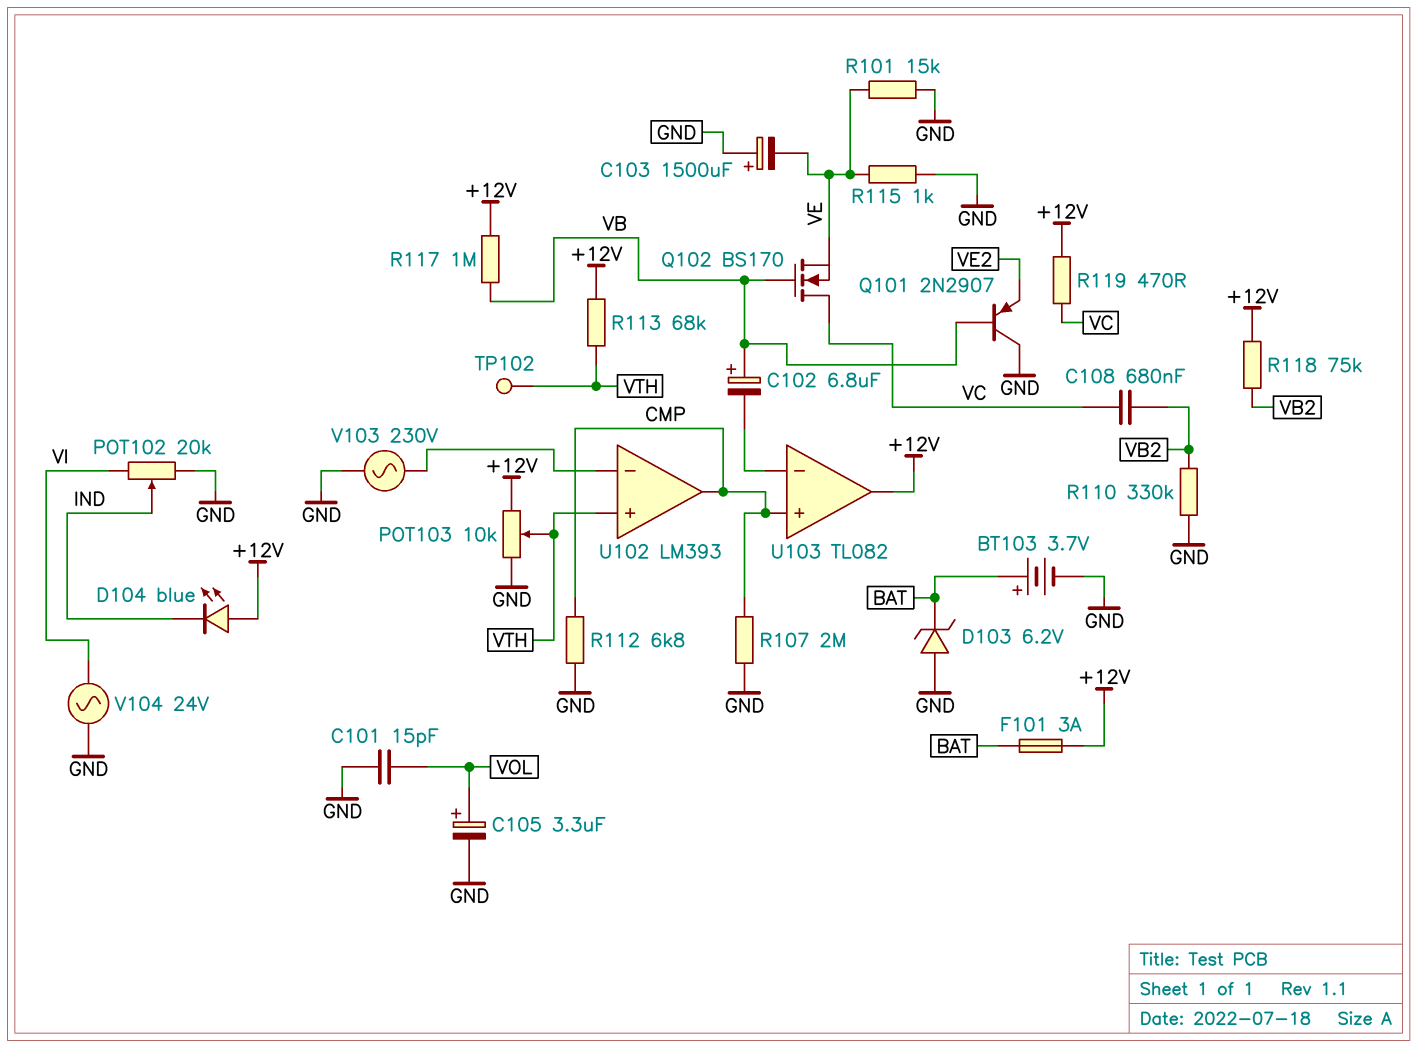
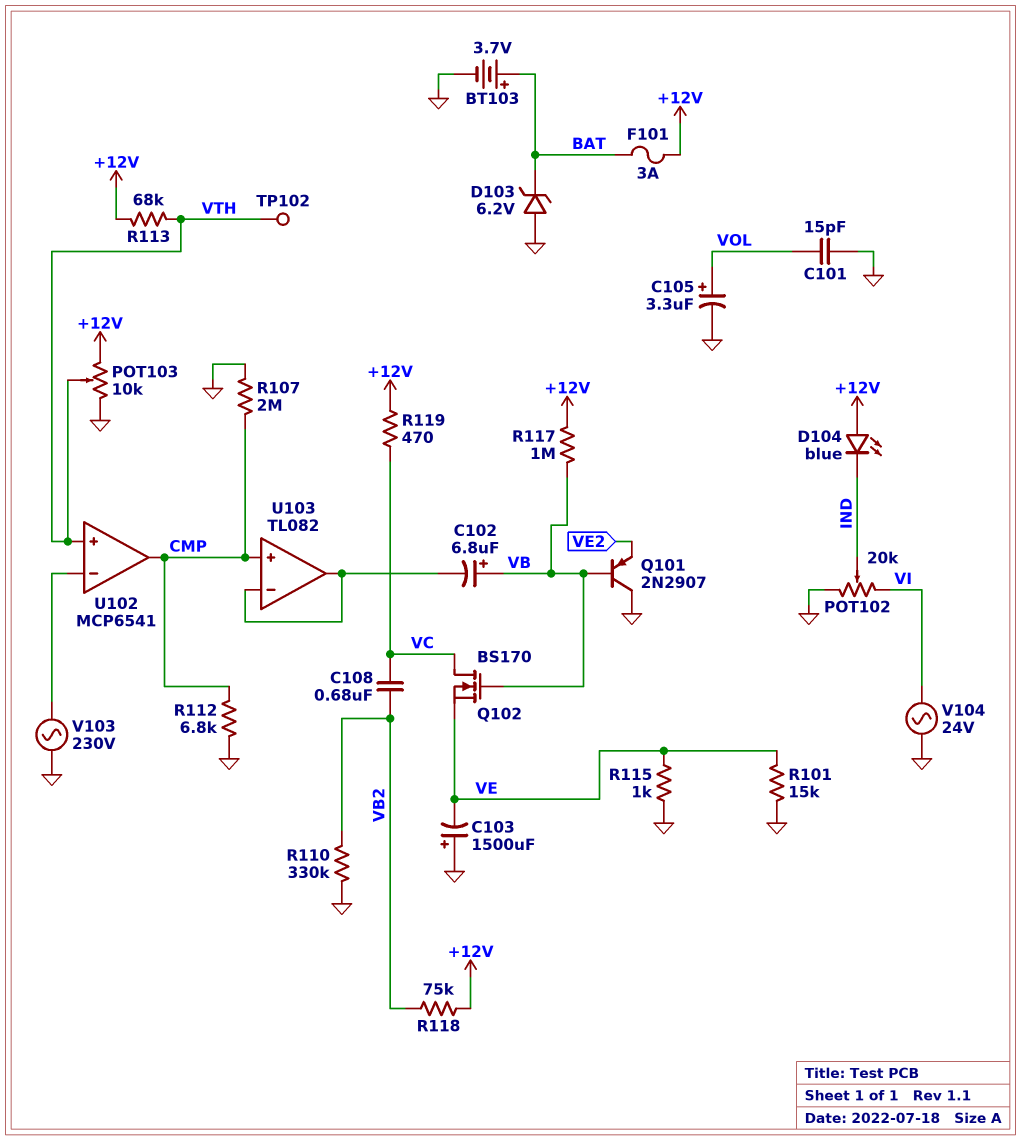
U102: LM393 -> MCP6541
U103 pin out: +12V -> U103/in-

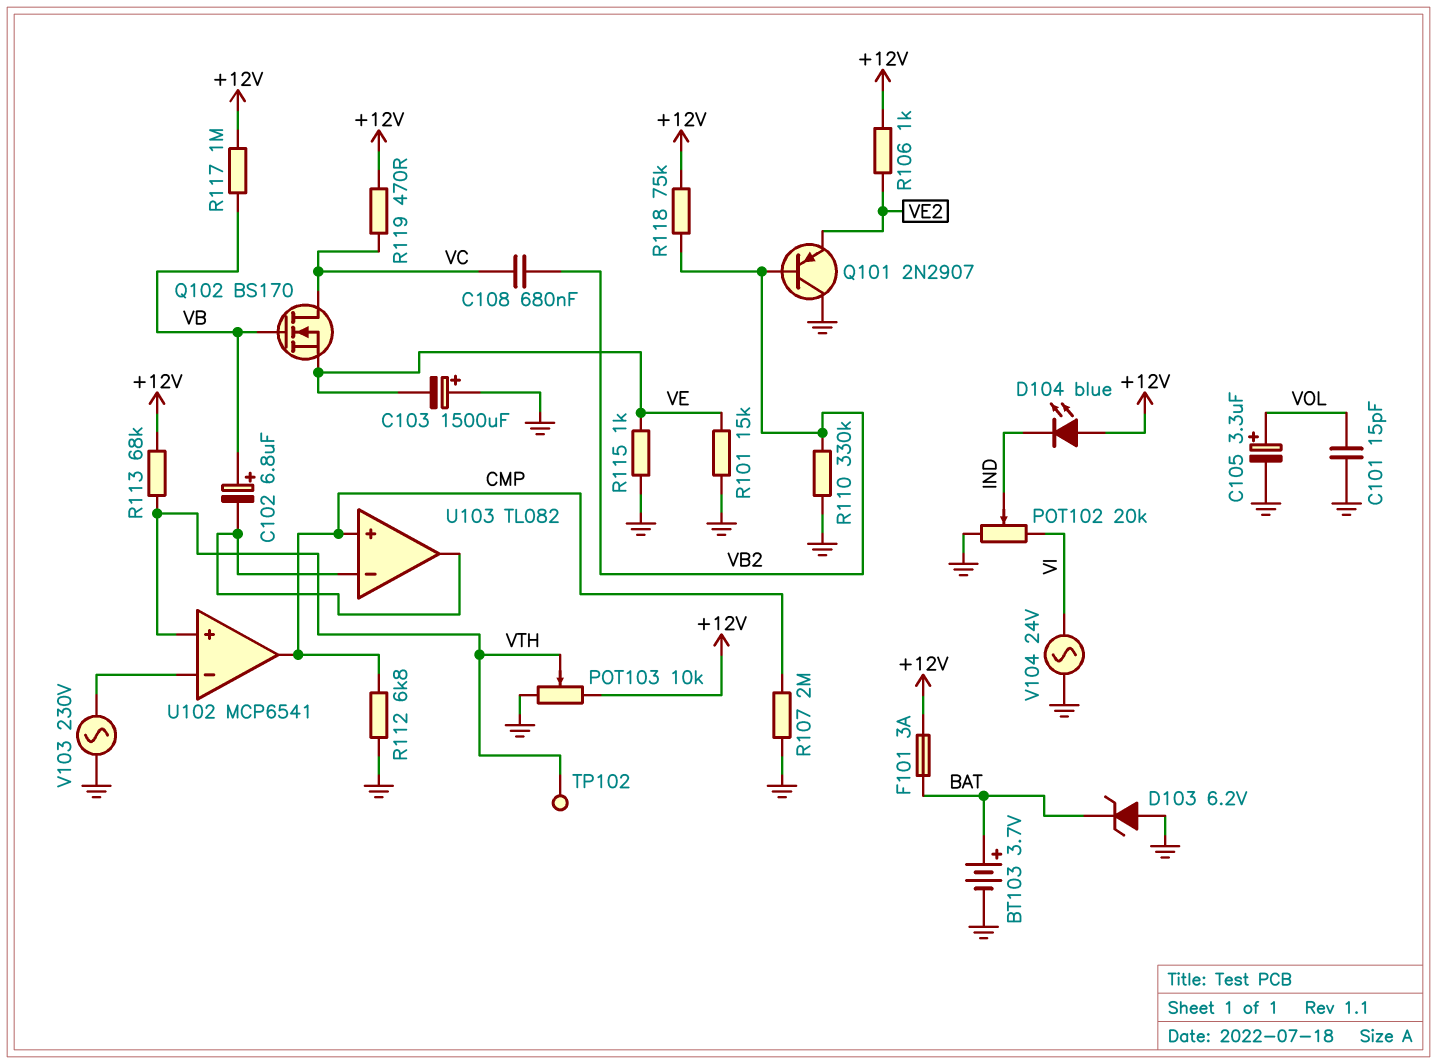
Q101: PNP 2N2907 (B VB, C GND, E VE2) -> PNP 2N2907 (B VB2, C GND, E VE2)
R106: none -> 1k (+12V, VE2)

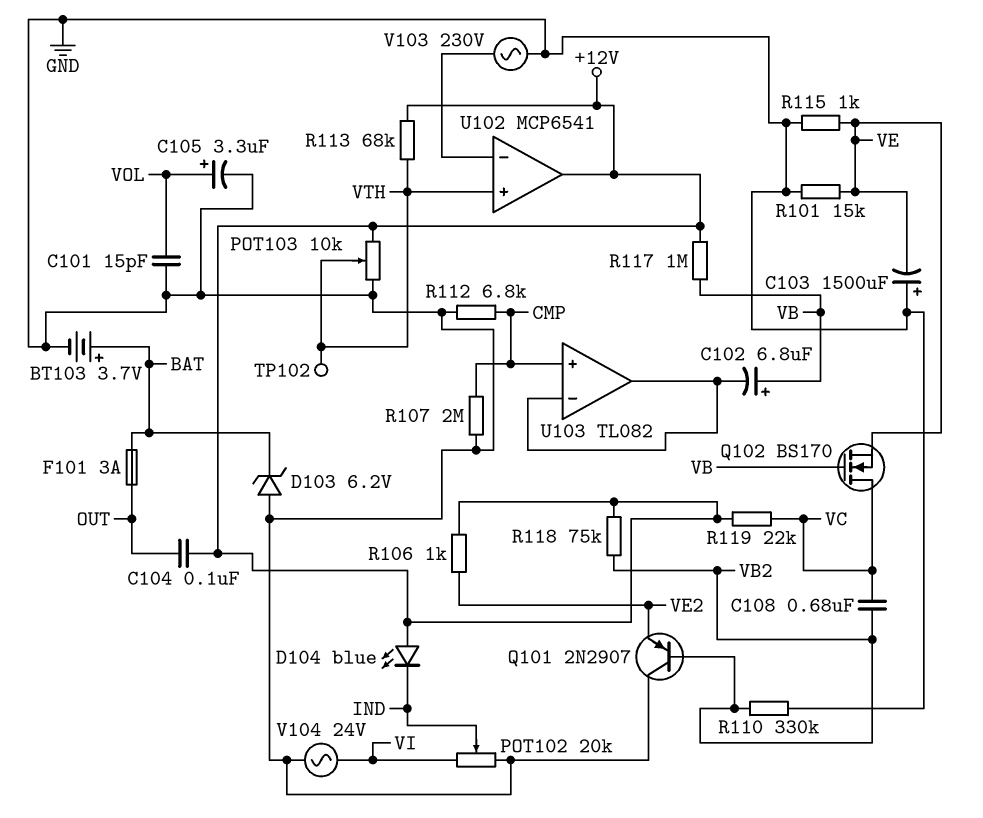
C104: none -> 100nF (+12V, OUT)
F101: 3A (+12V, BAT) -> 3A (BAT, OUT)
R119: 470 (+12V, VC) -> 22k (+12V, VC)
U102 pin out: CMP -> +12V

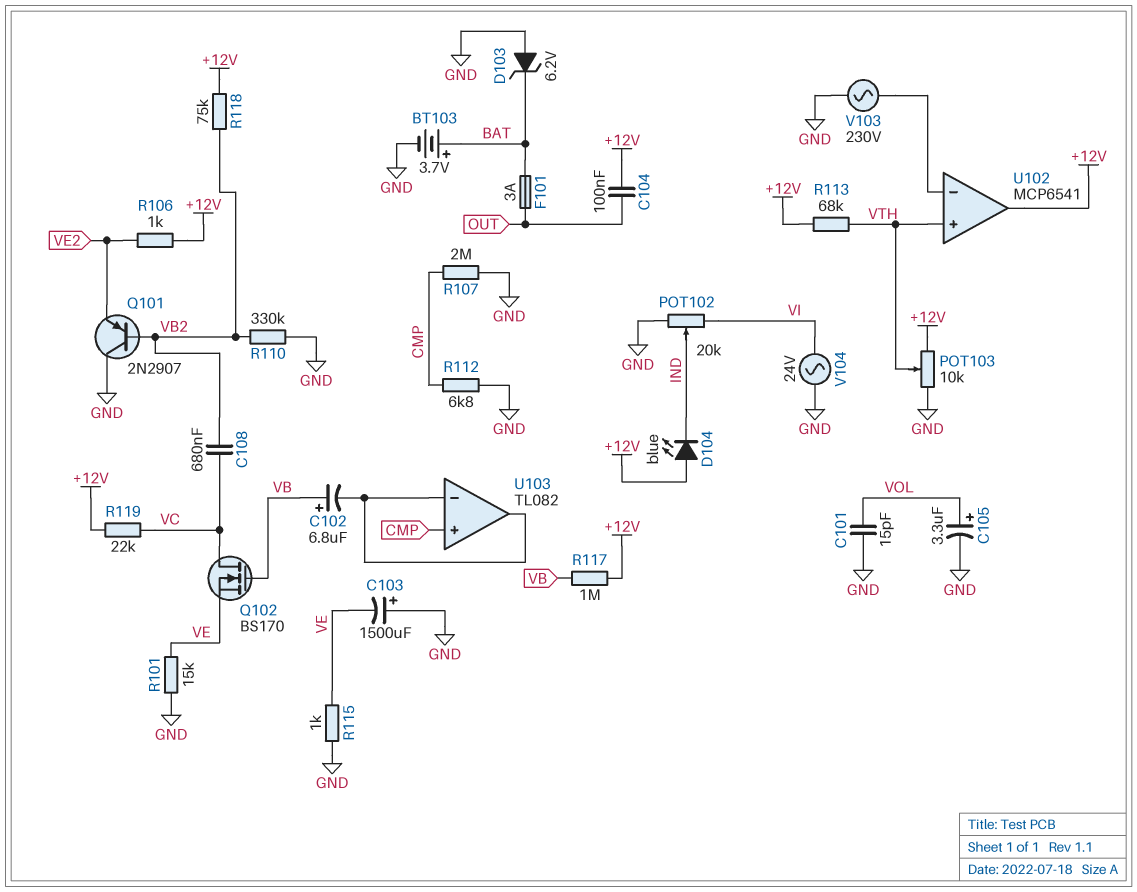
TP102: test point (VTH) -> none

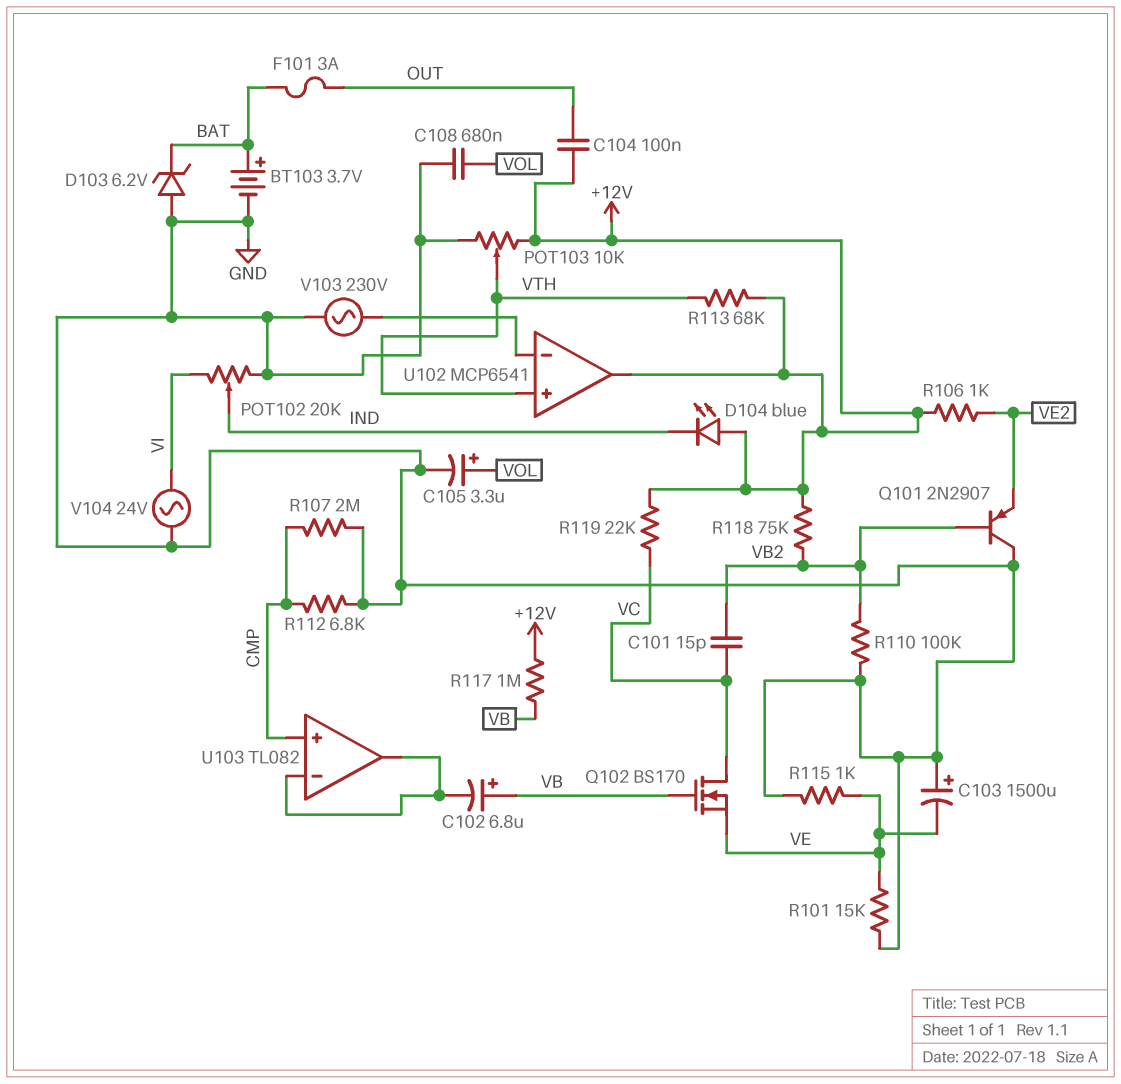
C101: 15pF (GND, VOL) -> 15pF (VB2, VC)
C108: 680nF (VB2, VC) -> 680nF (GND, VOL)
R110: 330k (GND, VB2) -> 100k (GND, VB2)

